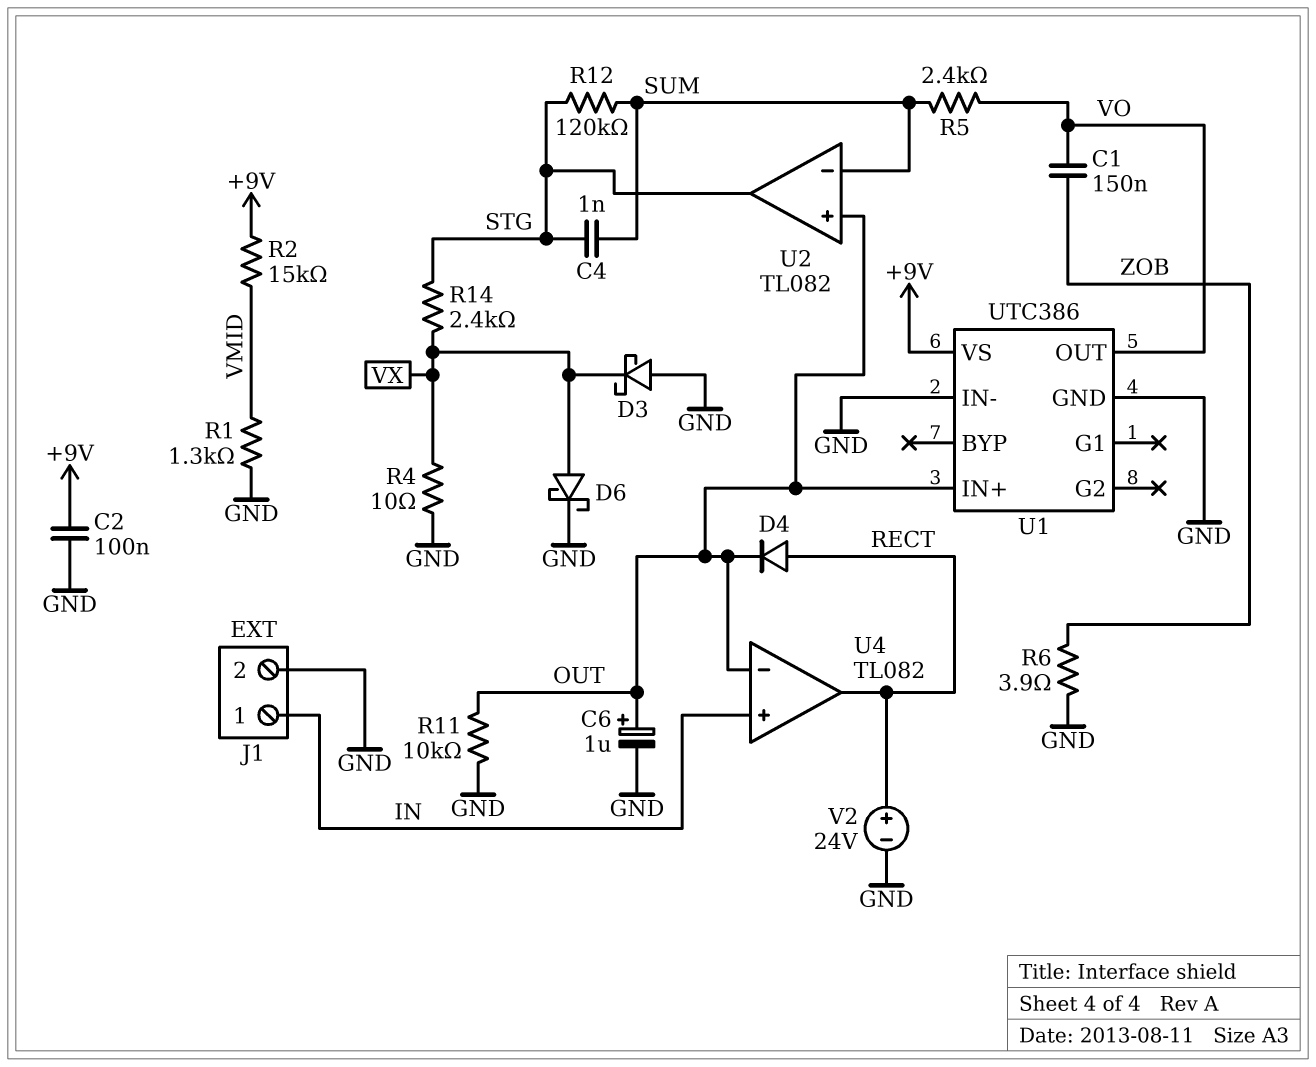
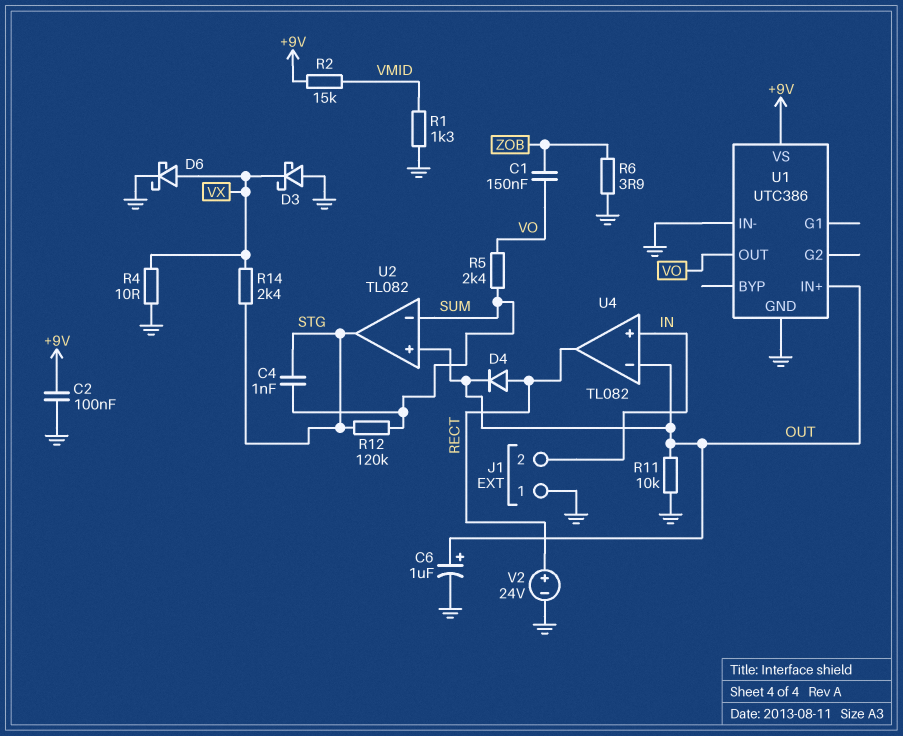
J1 pin 1: IN -> GND
J1 pin 2: GND -> IN

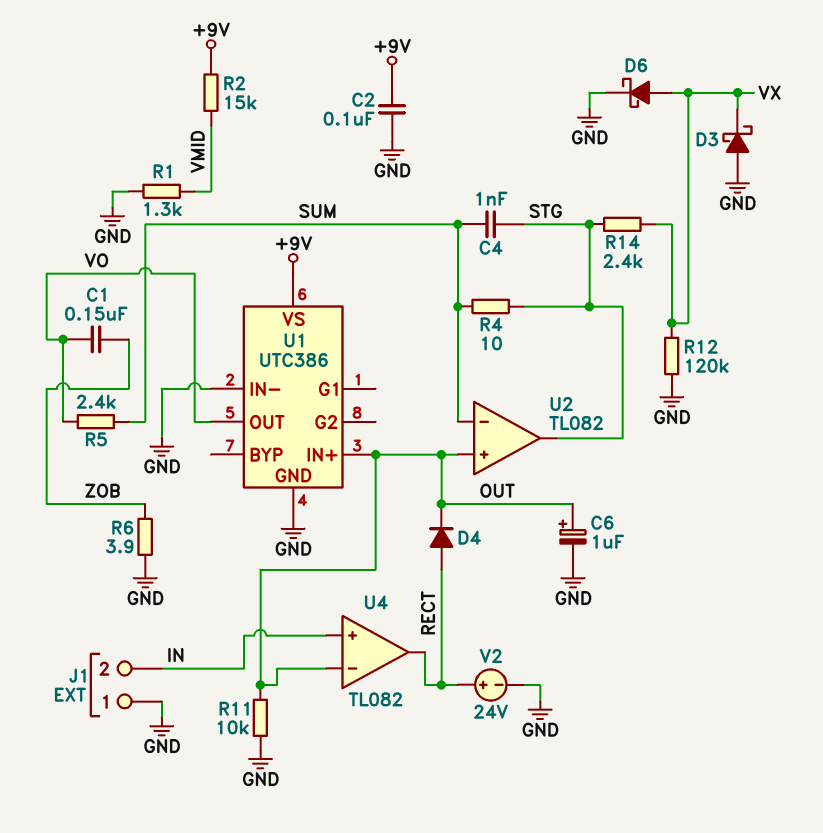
R4: 10 (GND, VX) -> 10 (STG, SUM)
R12: 120k (STG, SUM) -> 120k (GND, VX)

